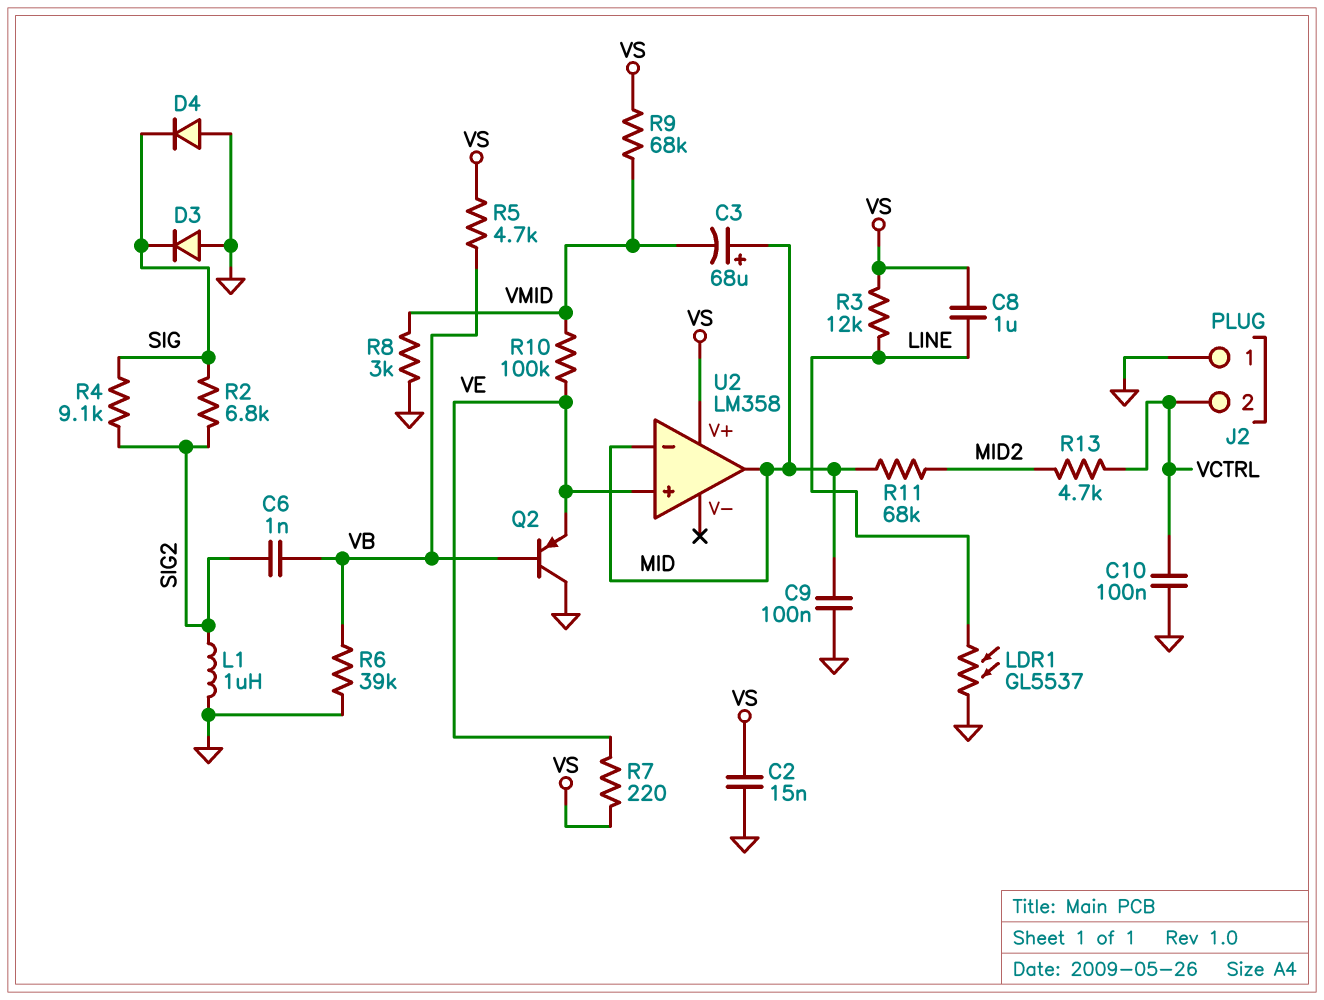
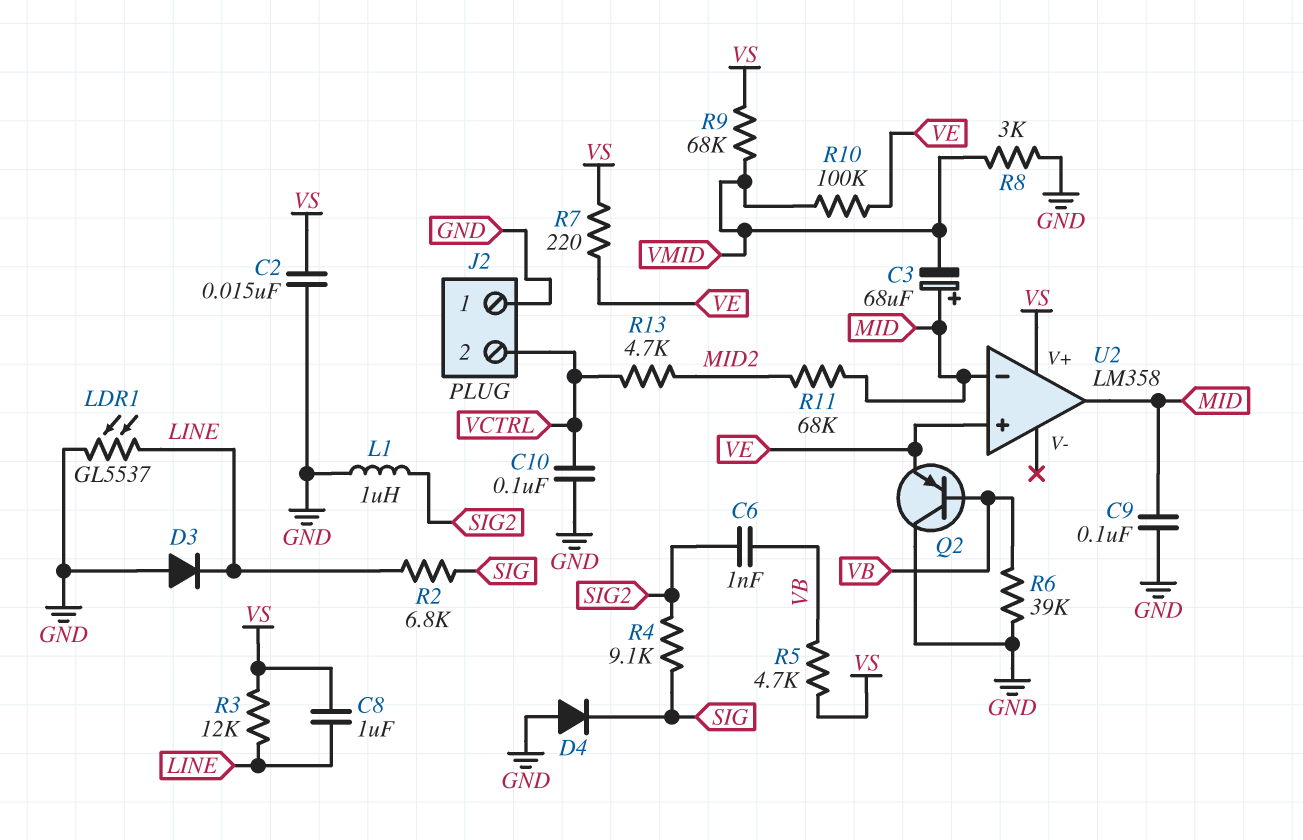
D3: diode (A GND, K SIG) -> diode (A GND, K LINE)
R2: 6.8k (SIG, SIG2) -> 6.8k (LINE, SIG)

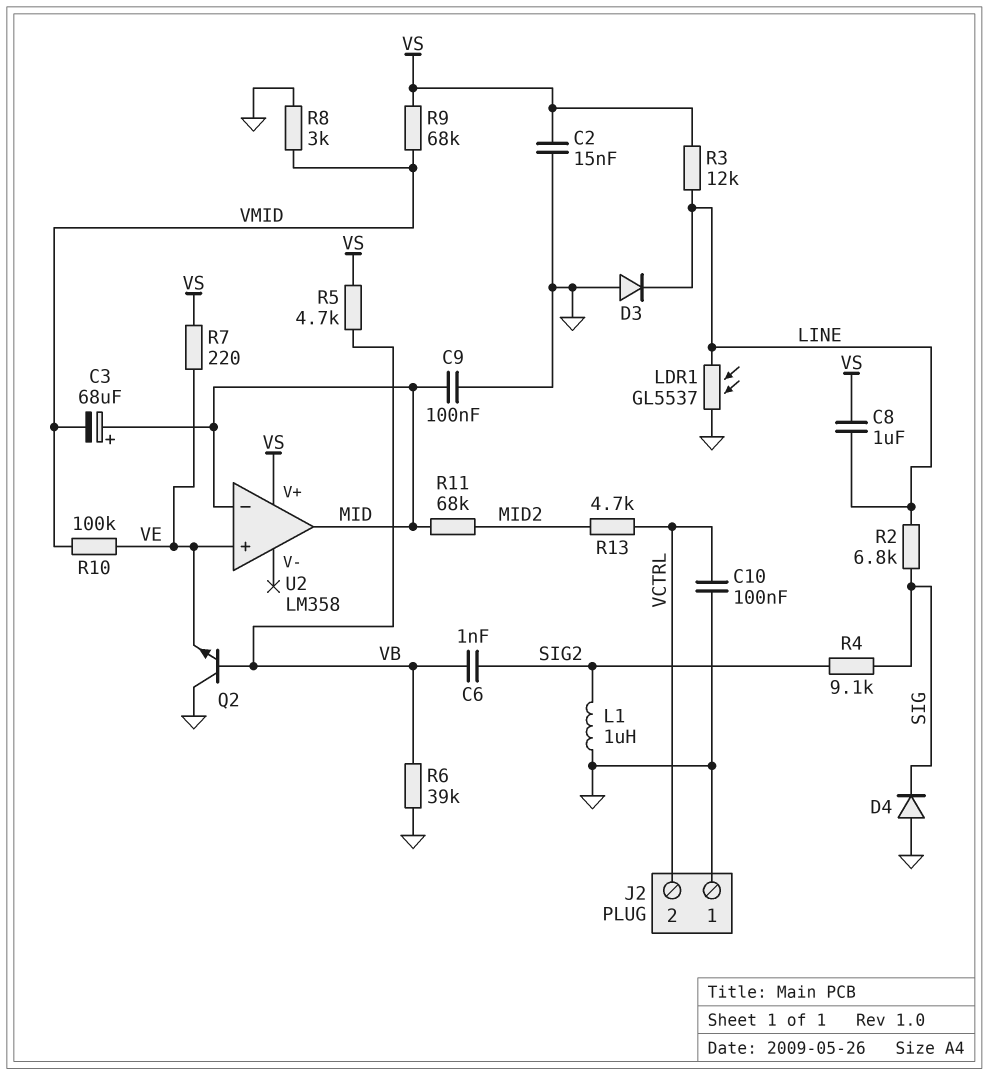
Q2: PNP (B VB, C GND, E VE) -> NPN (B VB, C GND, E VE)

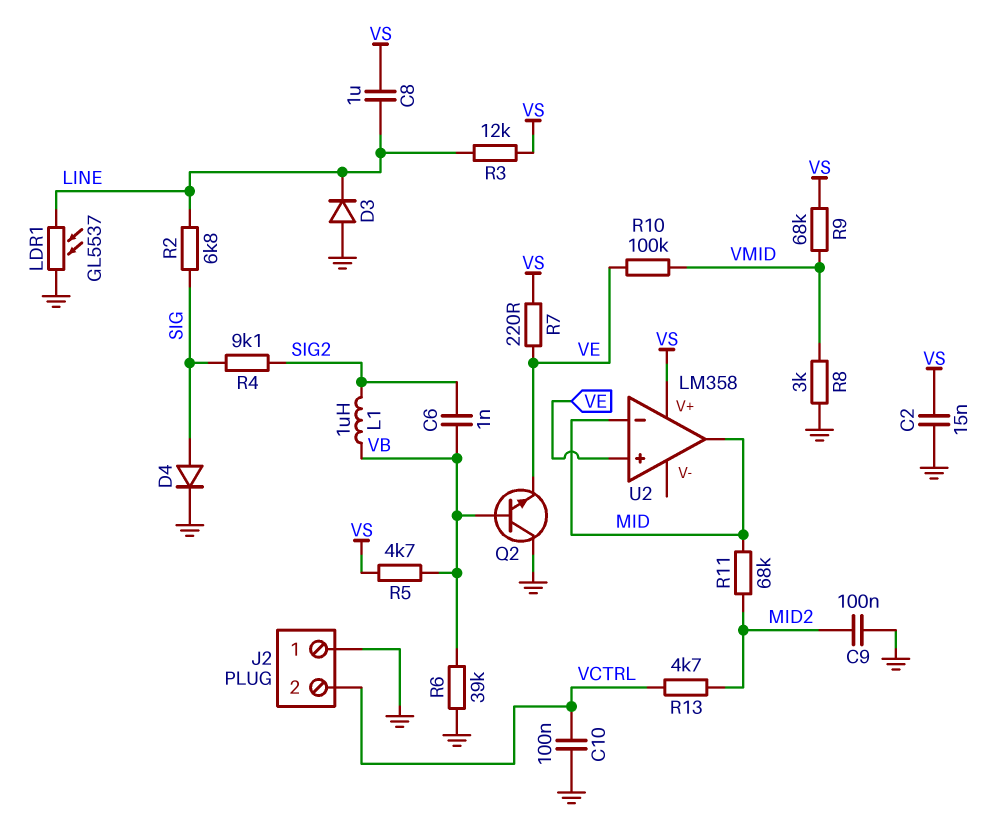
C3: 68uF (plus MID, minus VMID) -> none
C9: 100nF (GND, MID) -> 100nF (GND, MID2)
D4: diode (A GND, K SIG) -> diode (A SIG, K GND)
L1: 1uH (GND, SIG2) -> 1uH (SIG2, VB)

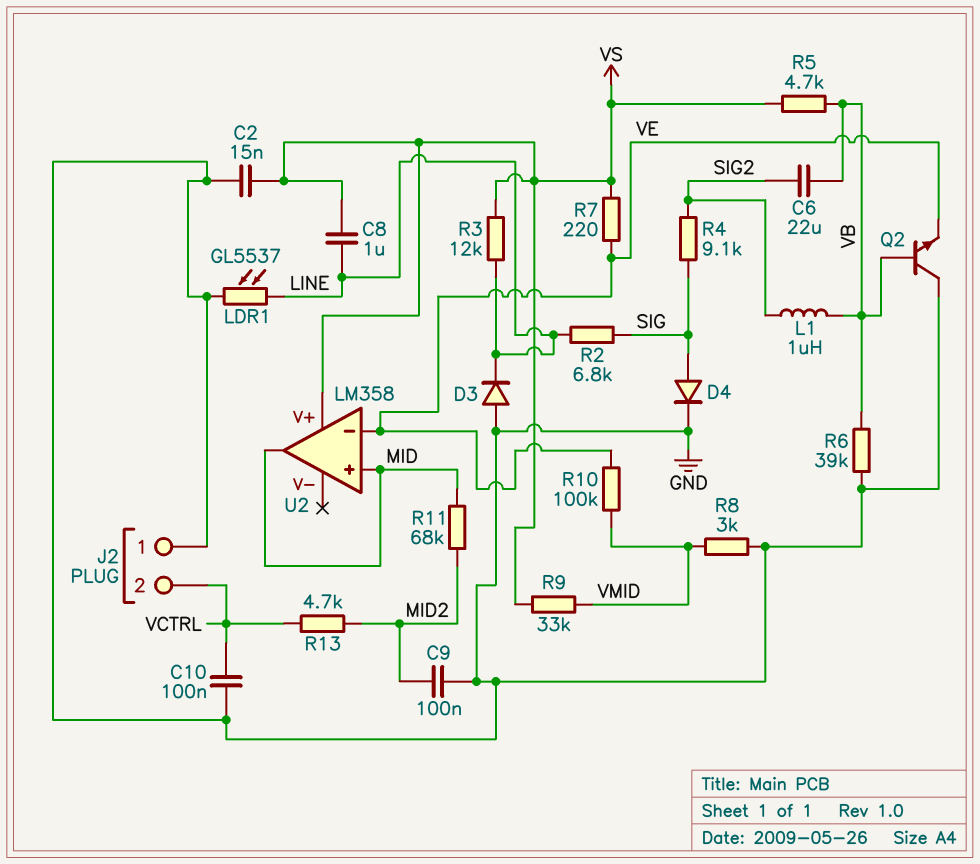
C6: 1nF (SIG2, VB) -> 22uF (SIG2, VB)
R9: 68k (VMID, VS) -> 33k (VMID, VS)
U2 pin in+: VE -> MID
U2 pin in-: MID -> VE

